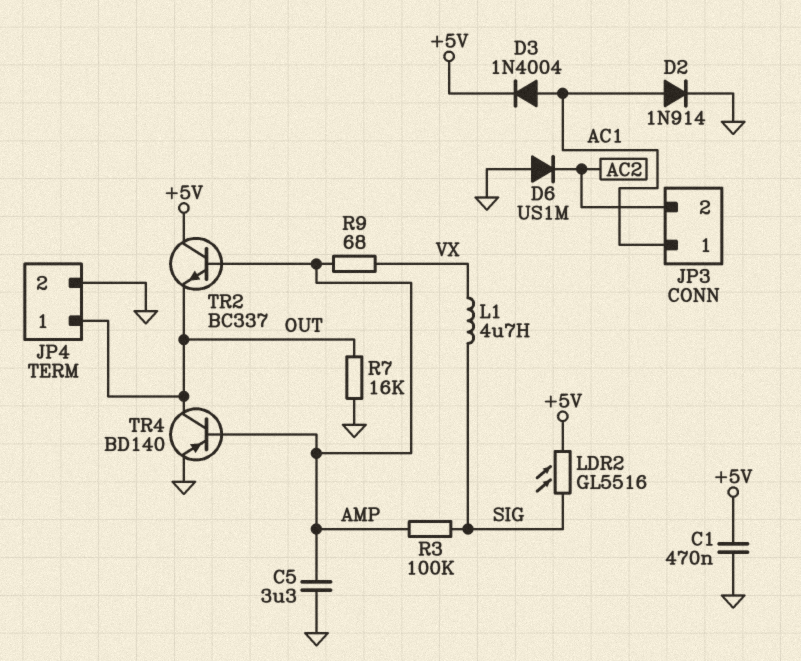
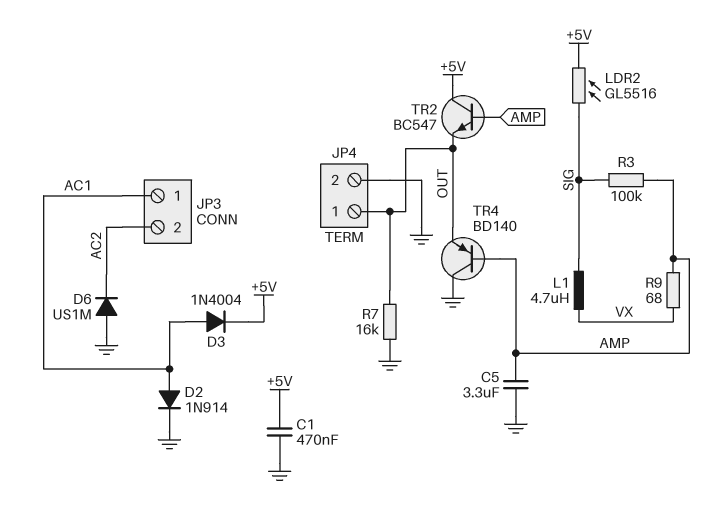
TR2: NPN BC337 (B AMP, C +5V, E OUT) -> NPN BC547 (B AMP, C +5V, E OUT)
TR4: PNP BD140 (B AMP, C OUT, E GND) -> PNP BD140 (B AMP, C GND, E OUT)

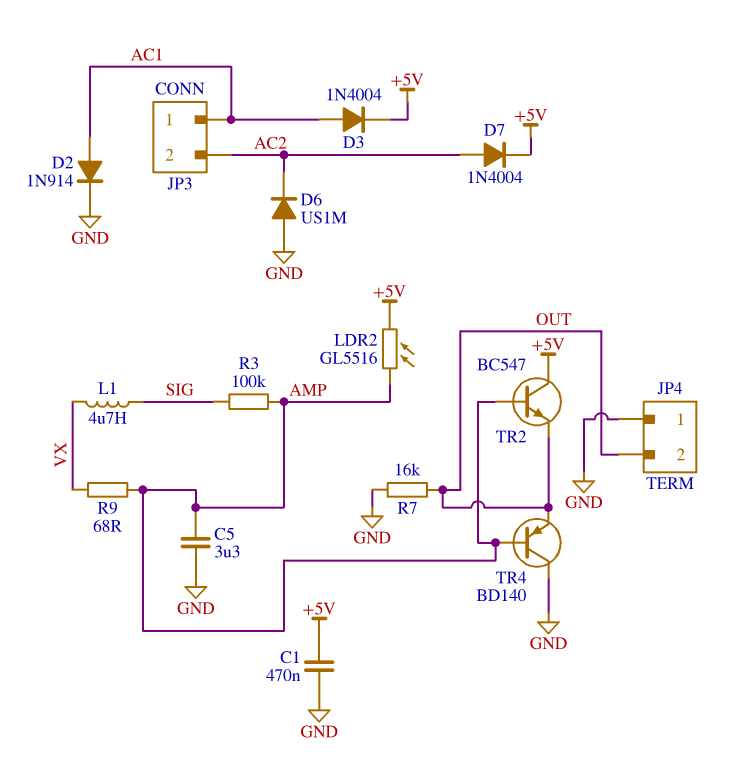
D7: none -> diode 1N4004 (A AC2, K +5V)
JP4 pin 1: OUT -> GND
JP4 pin 2: GND -> OUT
LDR2: GL5516 (+5V, SIG) -> GL5516 (+5V, AMP)

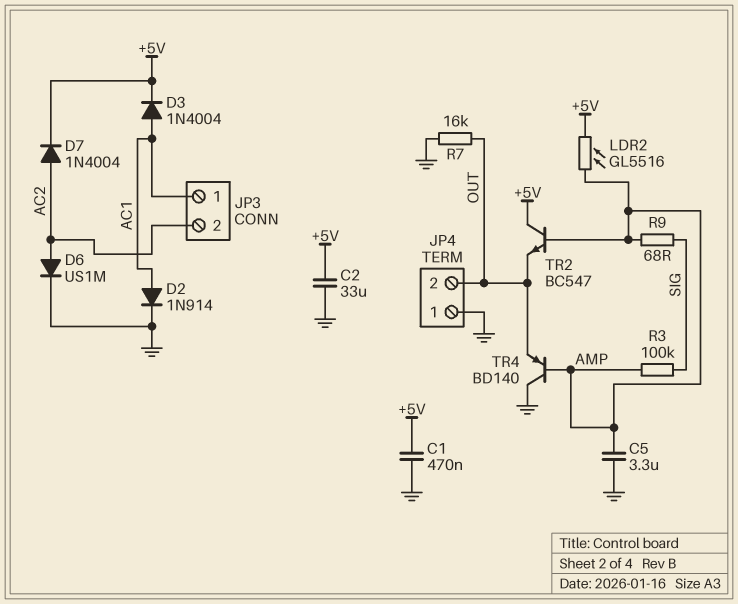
C2: none -> 33uF (+5V, GND)
D6: diode US1M (A GND, K AC2) -> diode US1M (A AC2, K GND)
L1: 4.7uH (SIG, VX) -> none
R9: 68 (AMP, VX) -> 68 (AMP, SIG)

